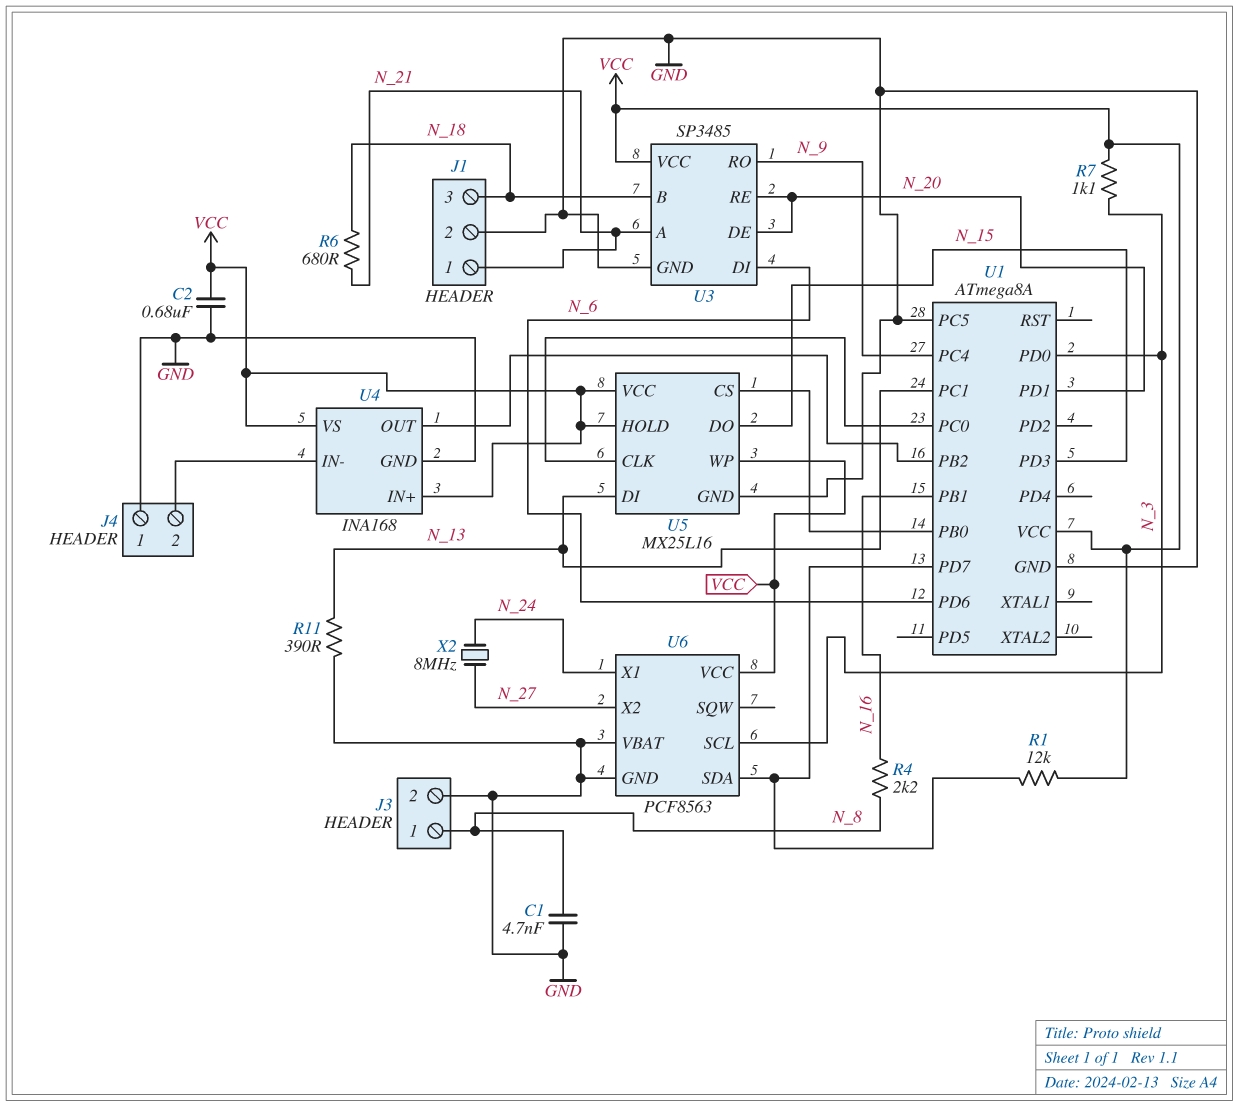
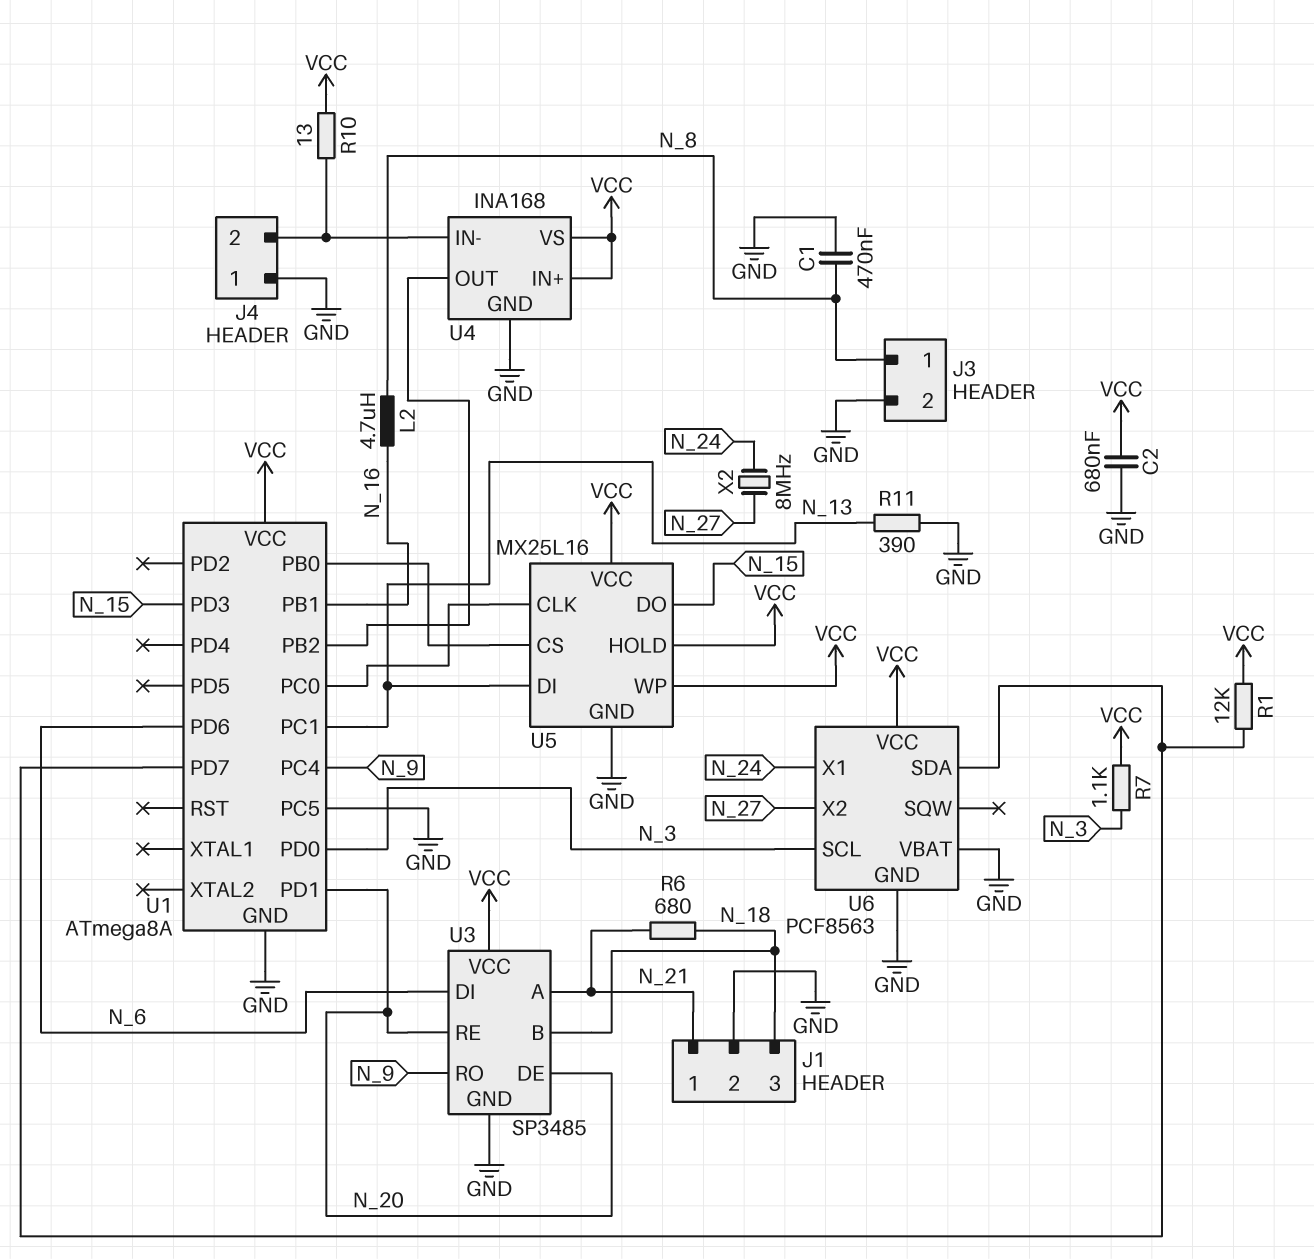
C1: 4.7nF (GND, N_8) -> 470nF (GND, N_8)
L2: none -> 4.7uH (N_8, N_16)
R4: 2.2k (N_8, N_16) -> none
R10: none -> 13 (J4/2, VCC)

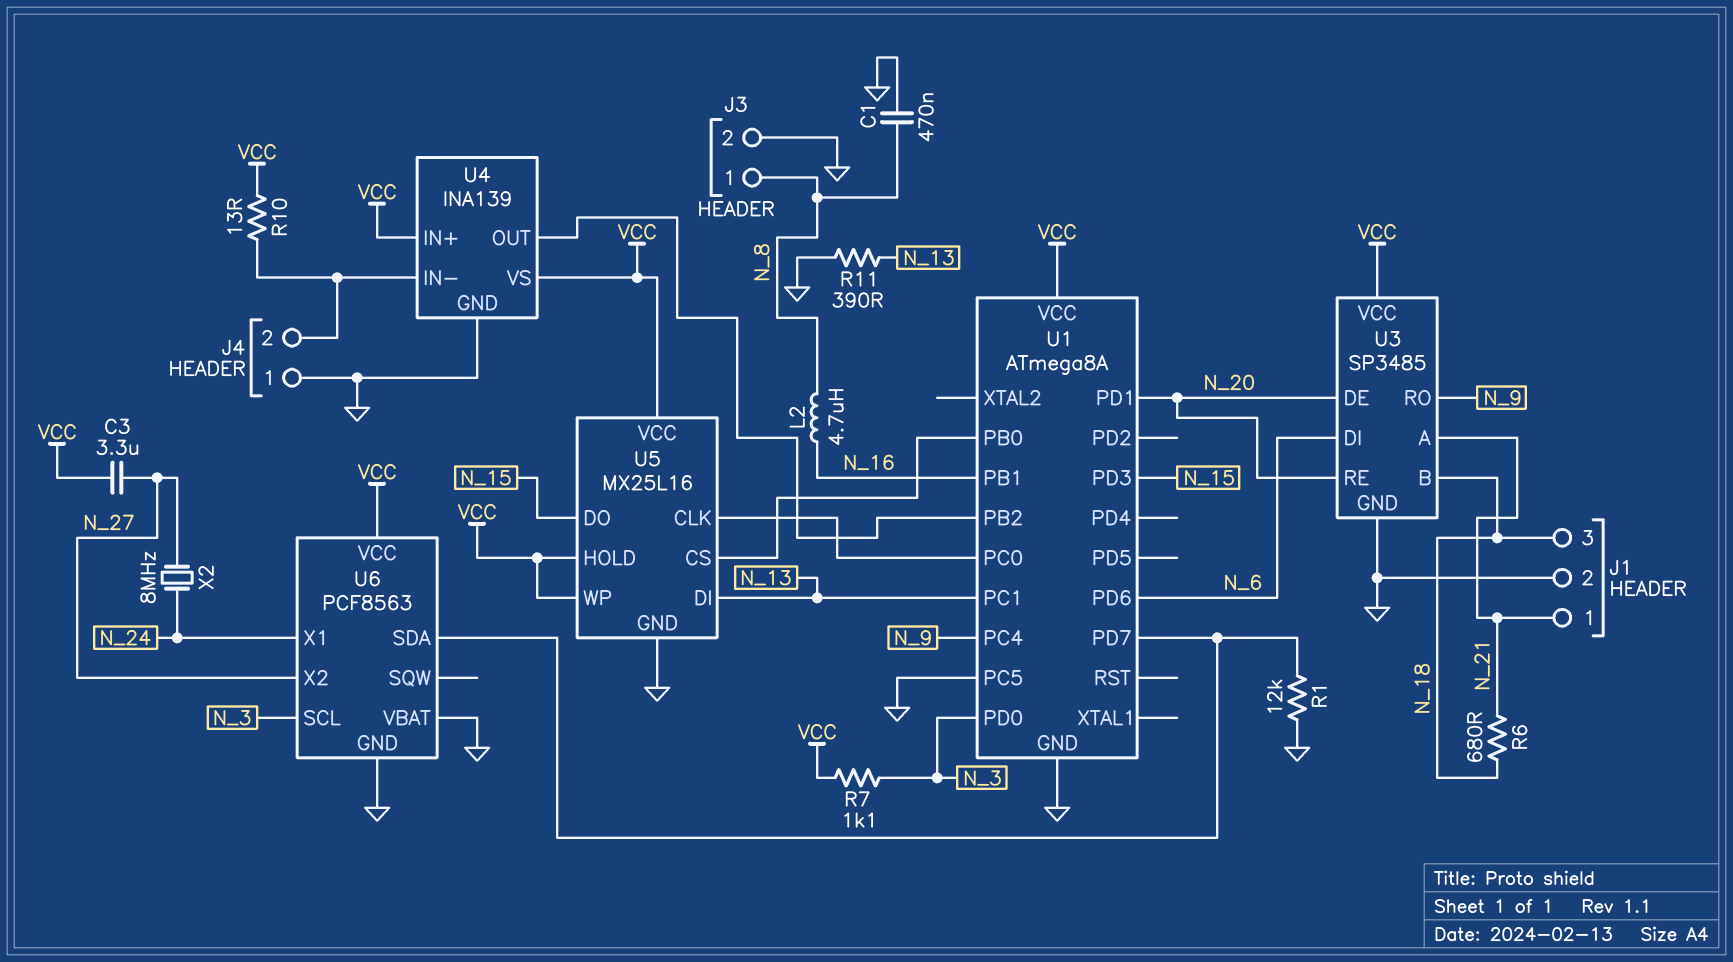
C2: 680nF (GND, VCC) -> none
C3: none -> 3.3uF (N_27, VCC)
R1: 12k (U1/PD7, VCC) -> 12k (GND, U1/PD7)
U4: INA168 -> INA139

